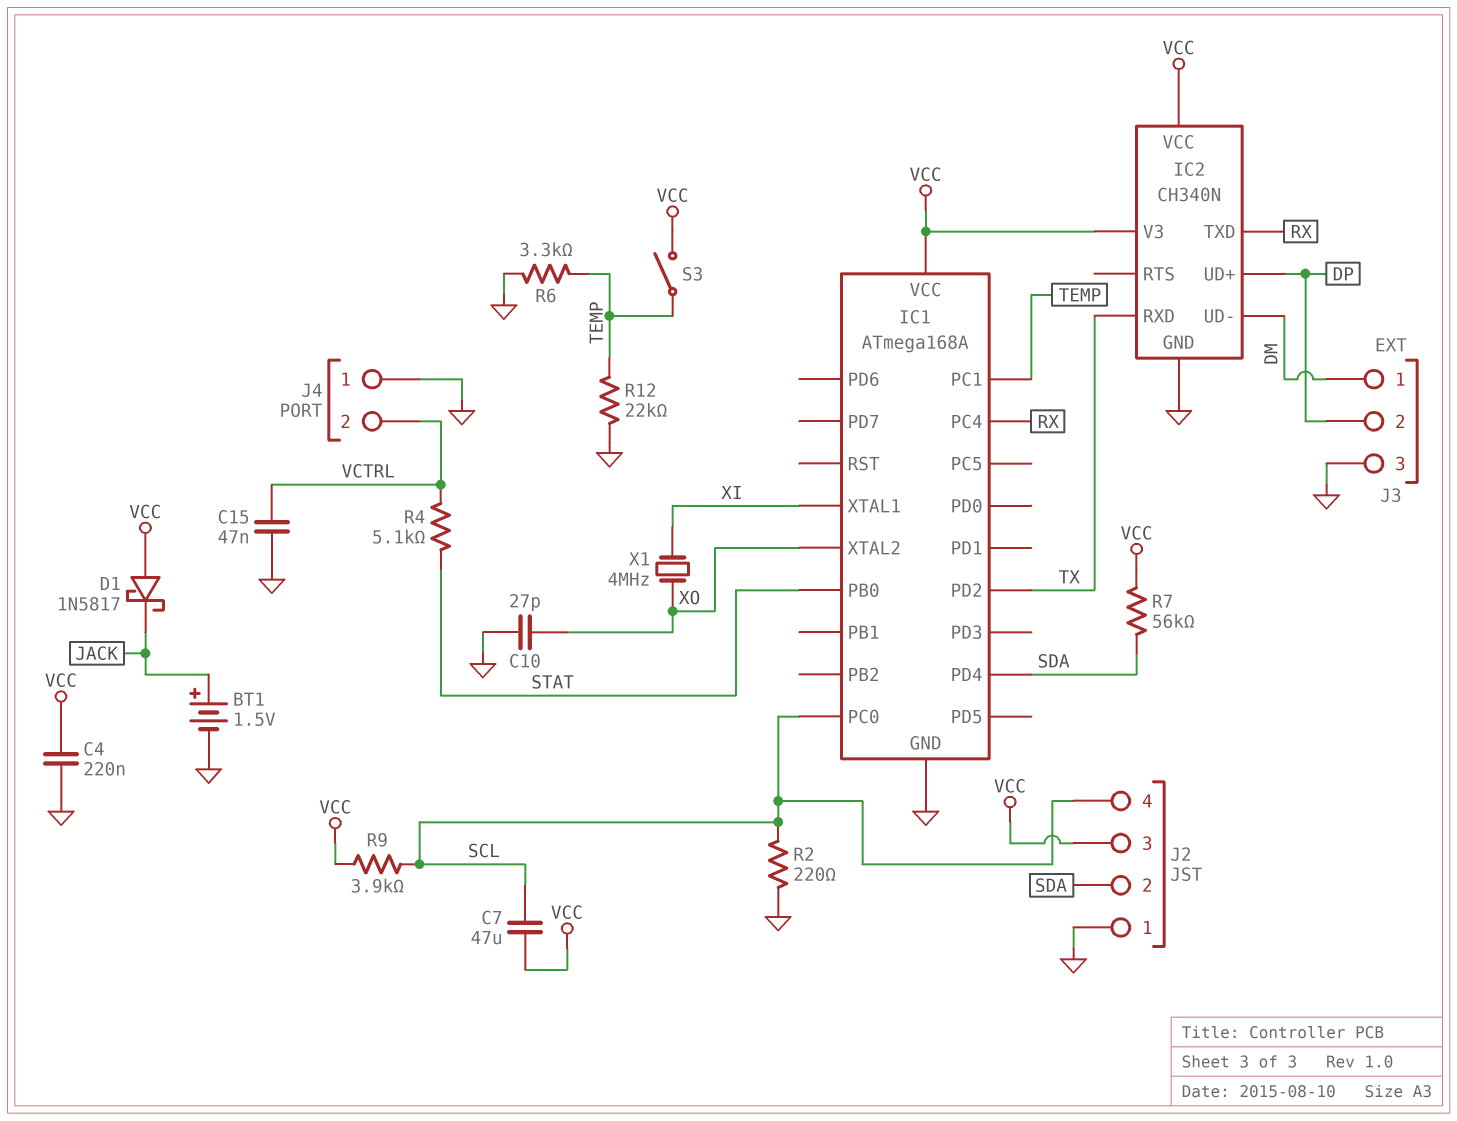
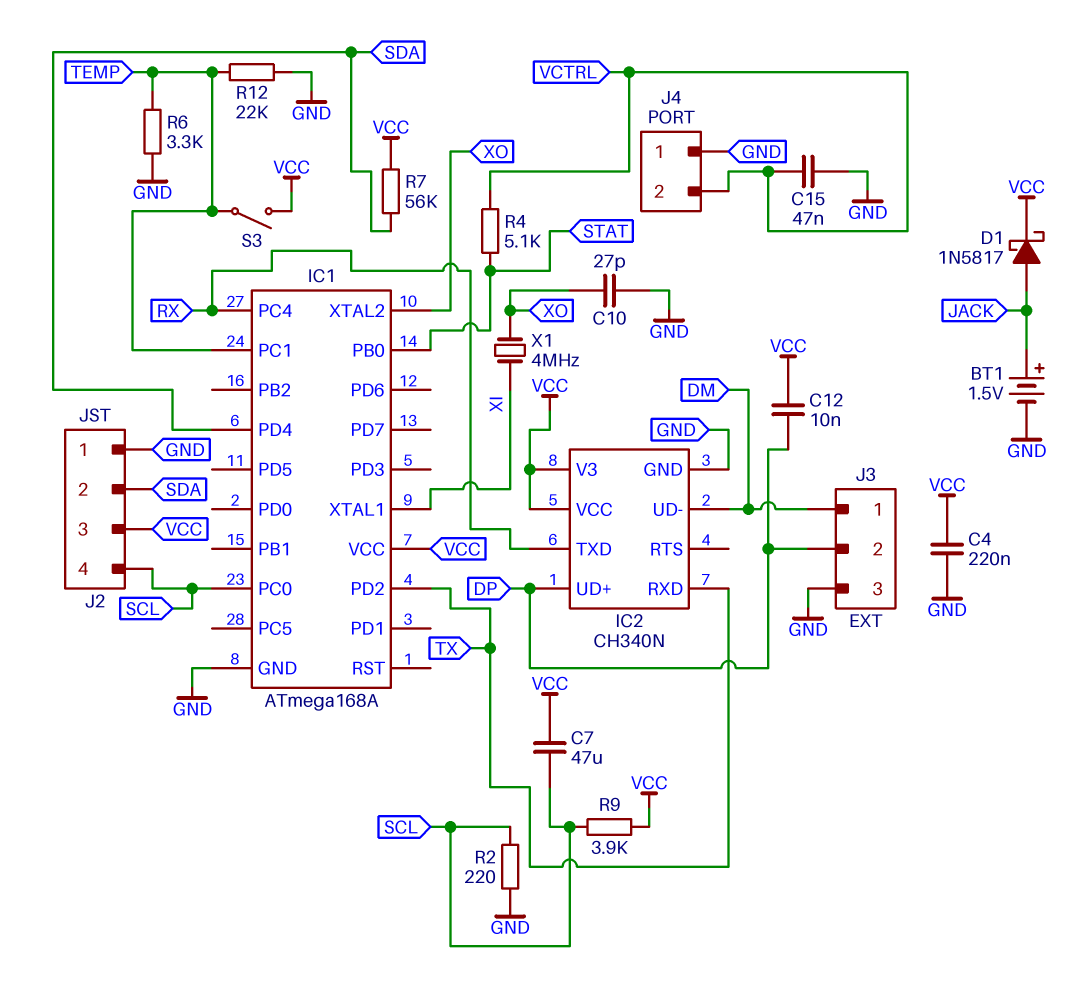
C12: none -> 10nF (DP, VCC)
D1: schottky 1N5817 (A VCC, K JACK) -> schottky 1N5817 (A JACK, K VCC)

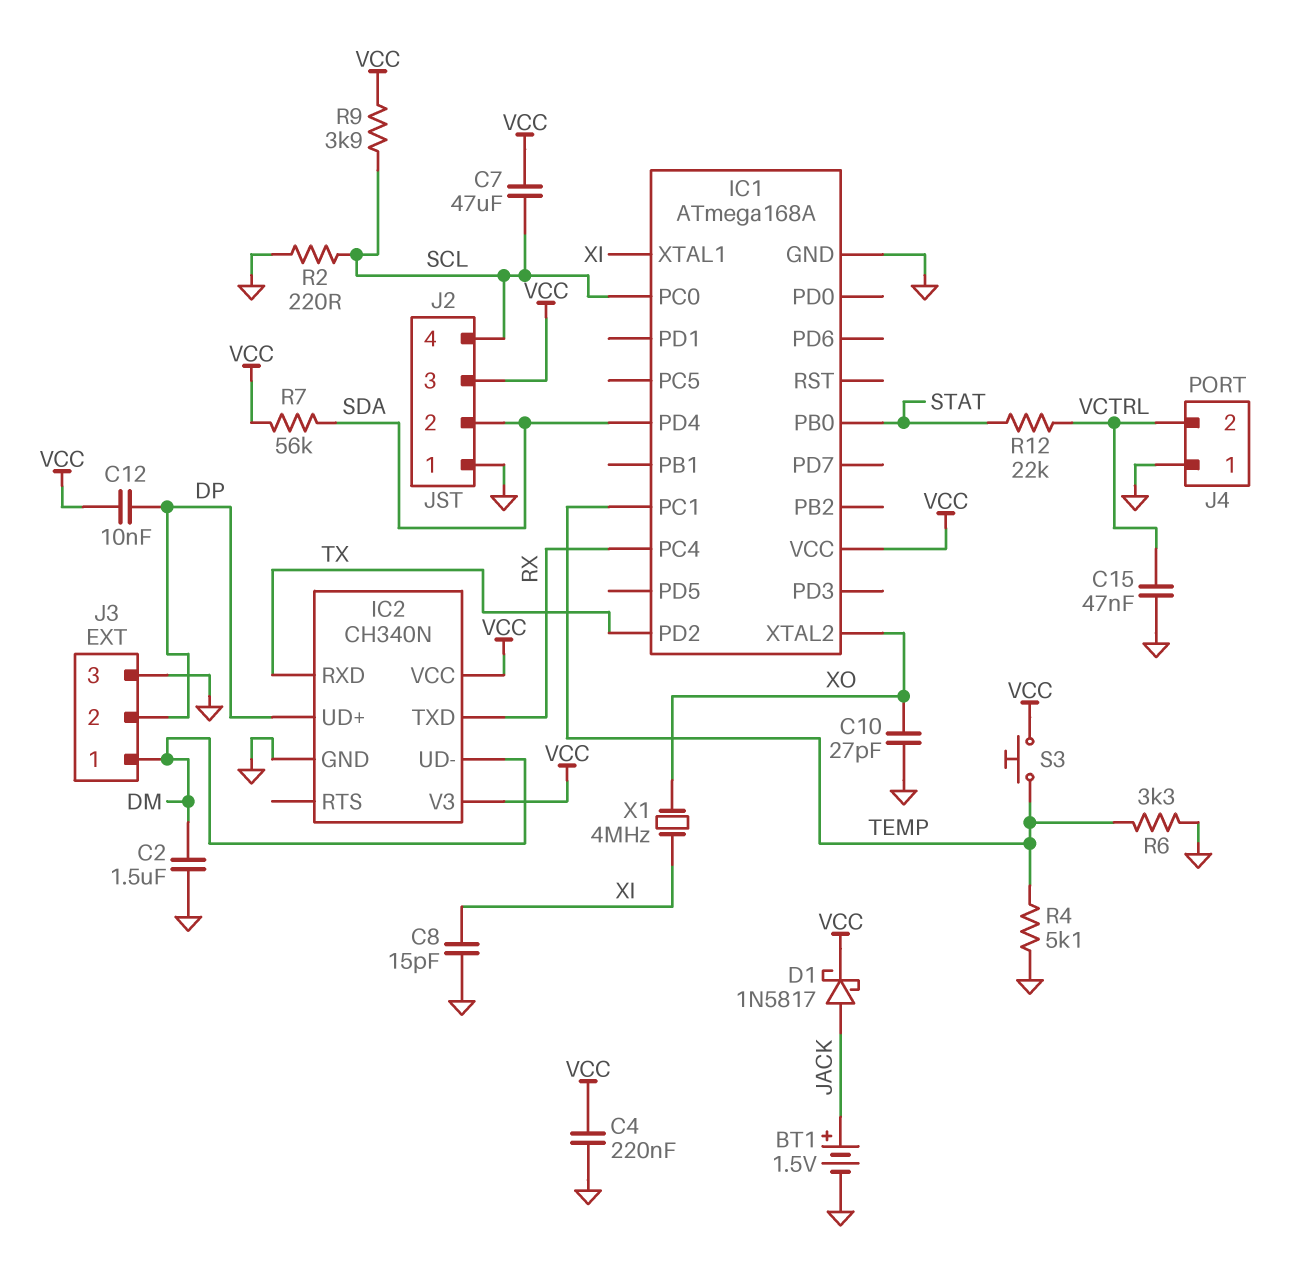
C2: none -> 1.5uF (DM, GND)
C8: none -> 15pF (GND, XI)
R4: 5.1k (STAT, VCTRL) -> 5.1k (GND, TEMP)
R12: 22k (GND, TEMP) -> 22k (STAT, VCTRL)
S3: switch (TEMP, VCC) -> button (TEMP, VCC)

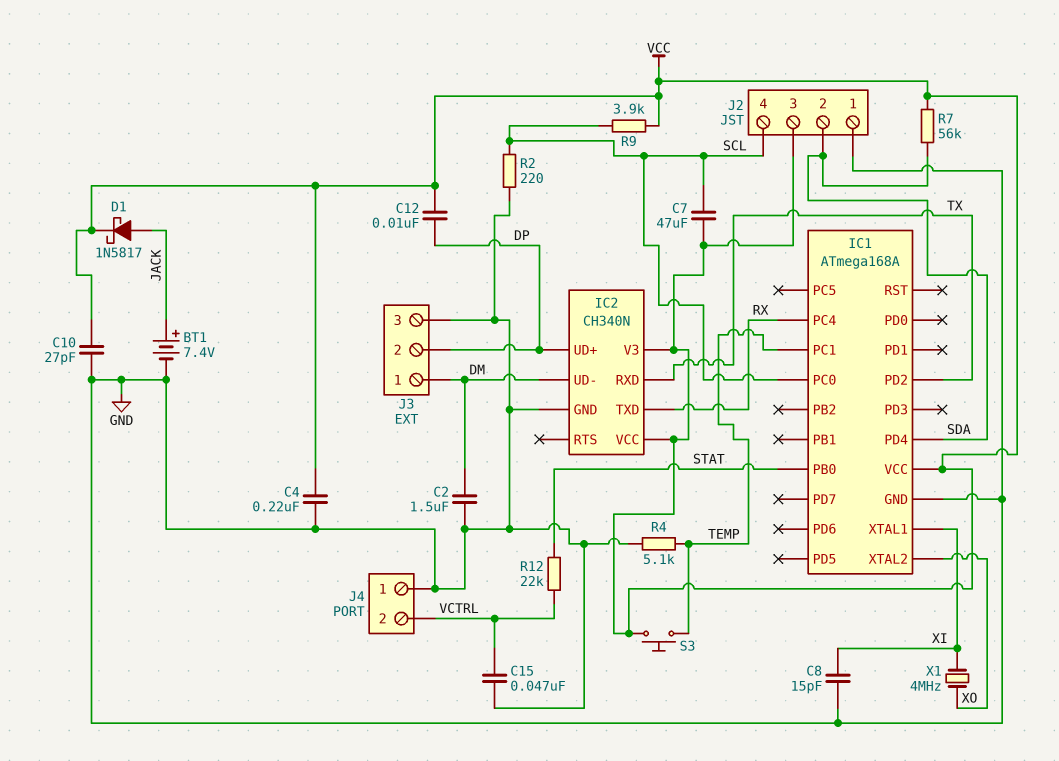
BT1: 1.5V (plus JACK, minus GND) -> 7.4V (plus JACK, minus GND)
C10: 27pF (GND, XO) -> 27pF (GND, VCC)
R6: 3.3k (GND, TEMP) -> none

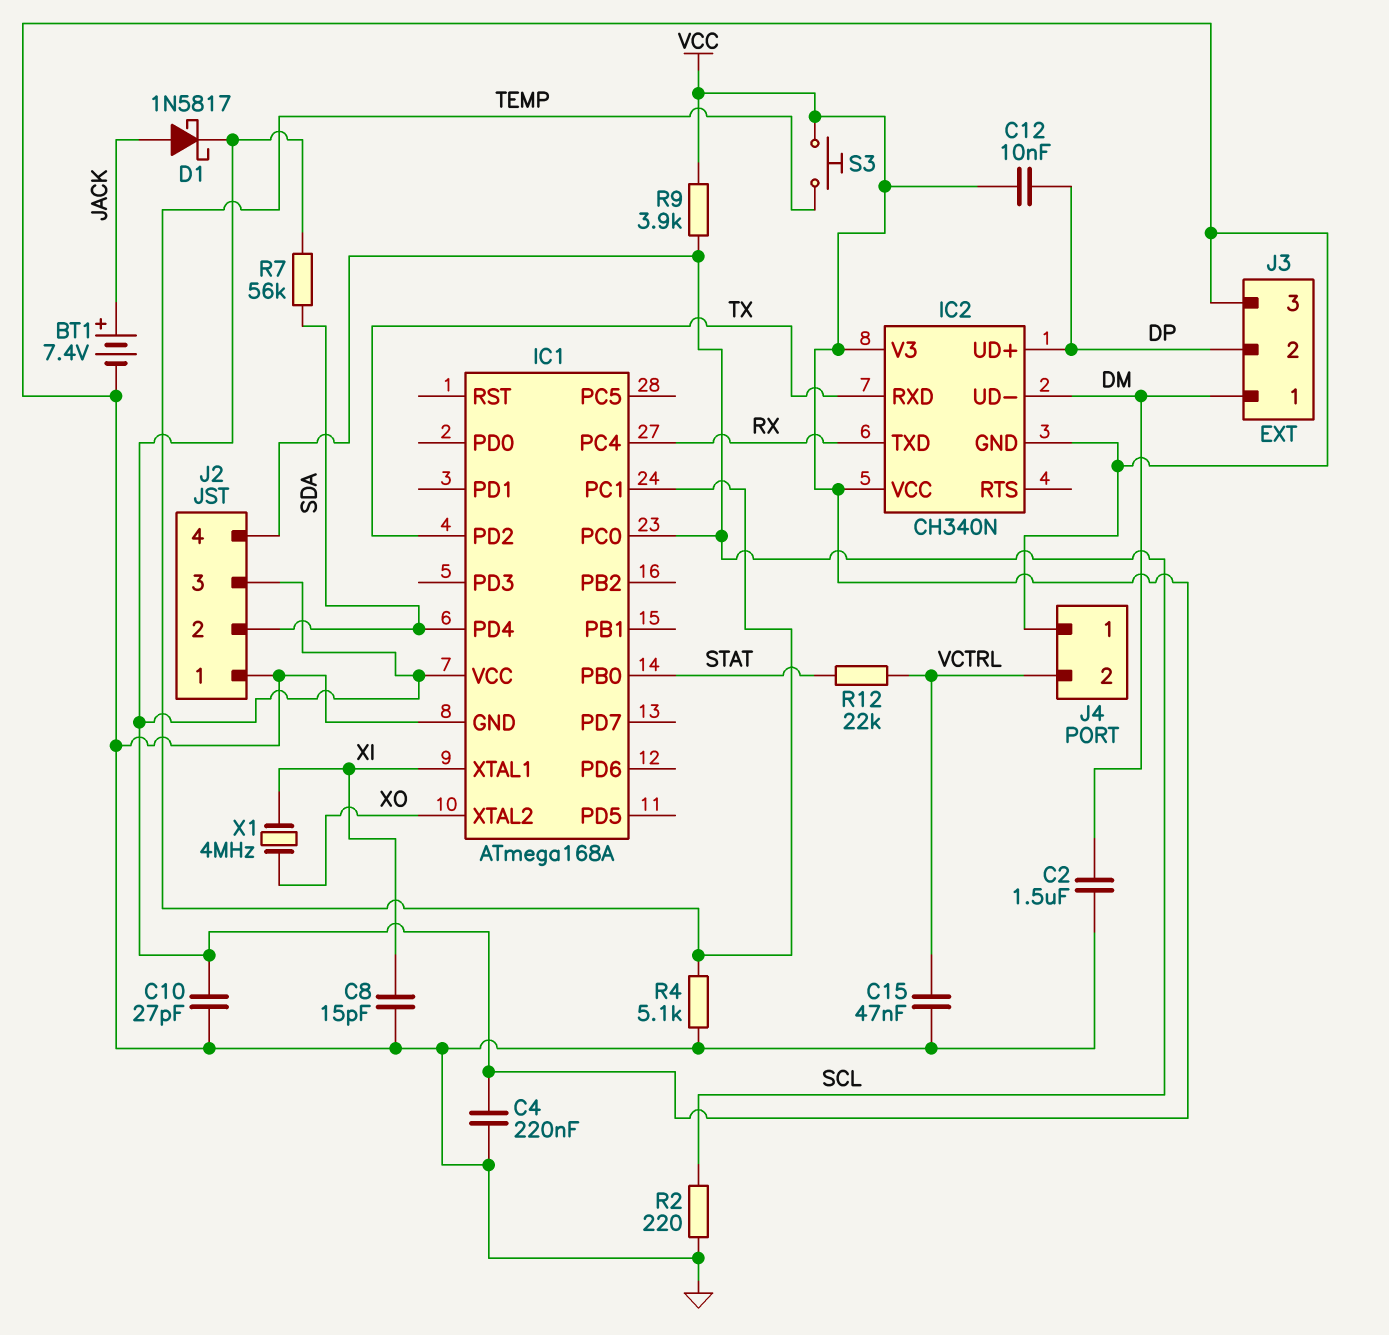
C7: 47uF (SCL, VCC) -> none

